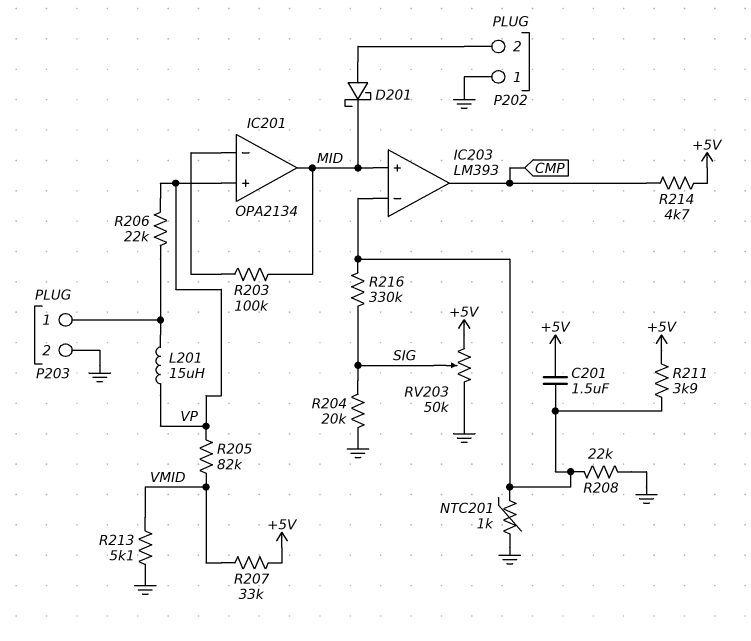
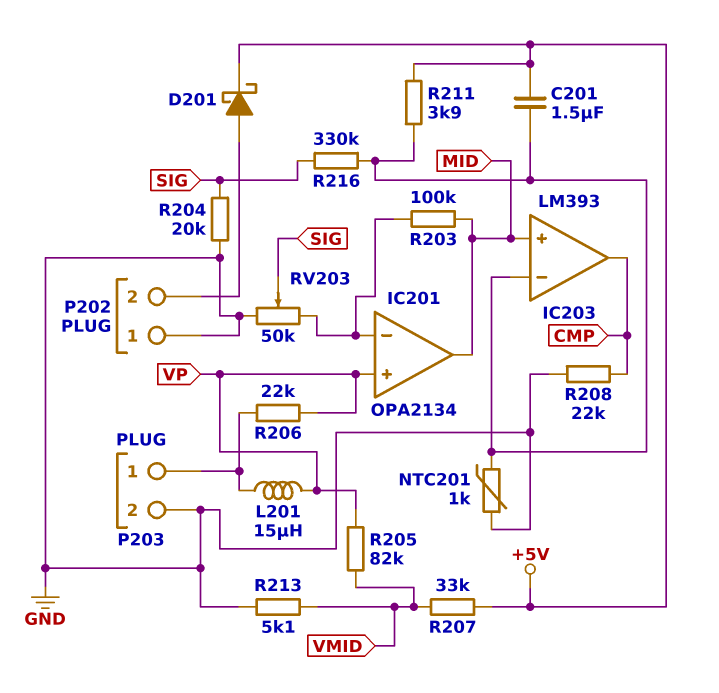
D201: schottky (A P202/2, K MID) -> schottky (A P202/2, K +5V)
R208: 22k (GND, IC203/in-) -> 22k (CMP, GND)
R214: 4.7k (+5V, CMP) -> none
RV203: 50k (+5V, GND, wiper SIG) -> 50k (GND, IC201/in-, wiper SIG)

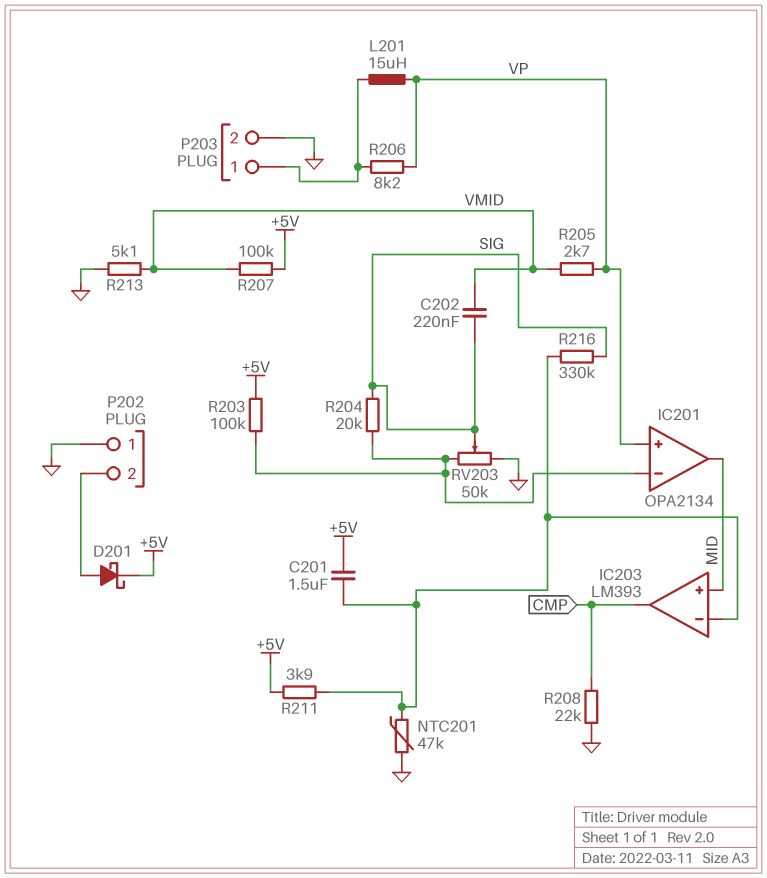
C202: none -> 220nF (SIG, VMID)
NTC201: 1k (GND, IC203/in-) -> 47k (GND, IC203/in-)
R203: 100k (IC201/in-, MID) -> 100k (+5V, IC201/in-)
R204: 20k (GND, SIG) -> 20k (IC201/in-, SIG)
R205: 82k (VMID, VP) -> 2.7k (VMID, VP)
R206: 22k (P203/1, VP) -> 8.2k (P203/1, VP)
R207: 33k (+5V, VMID) -> 100k (+5V, VMID)

